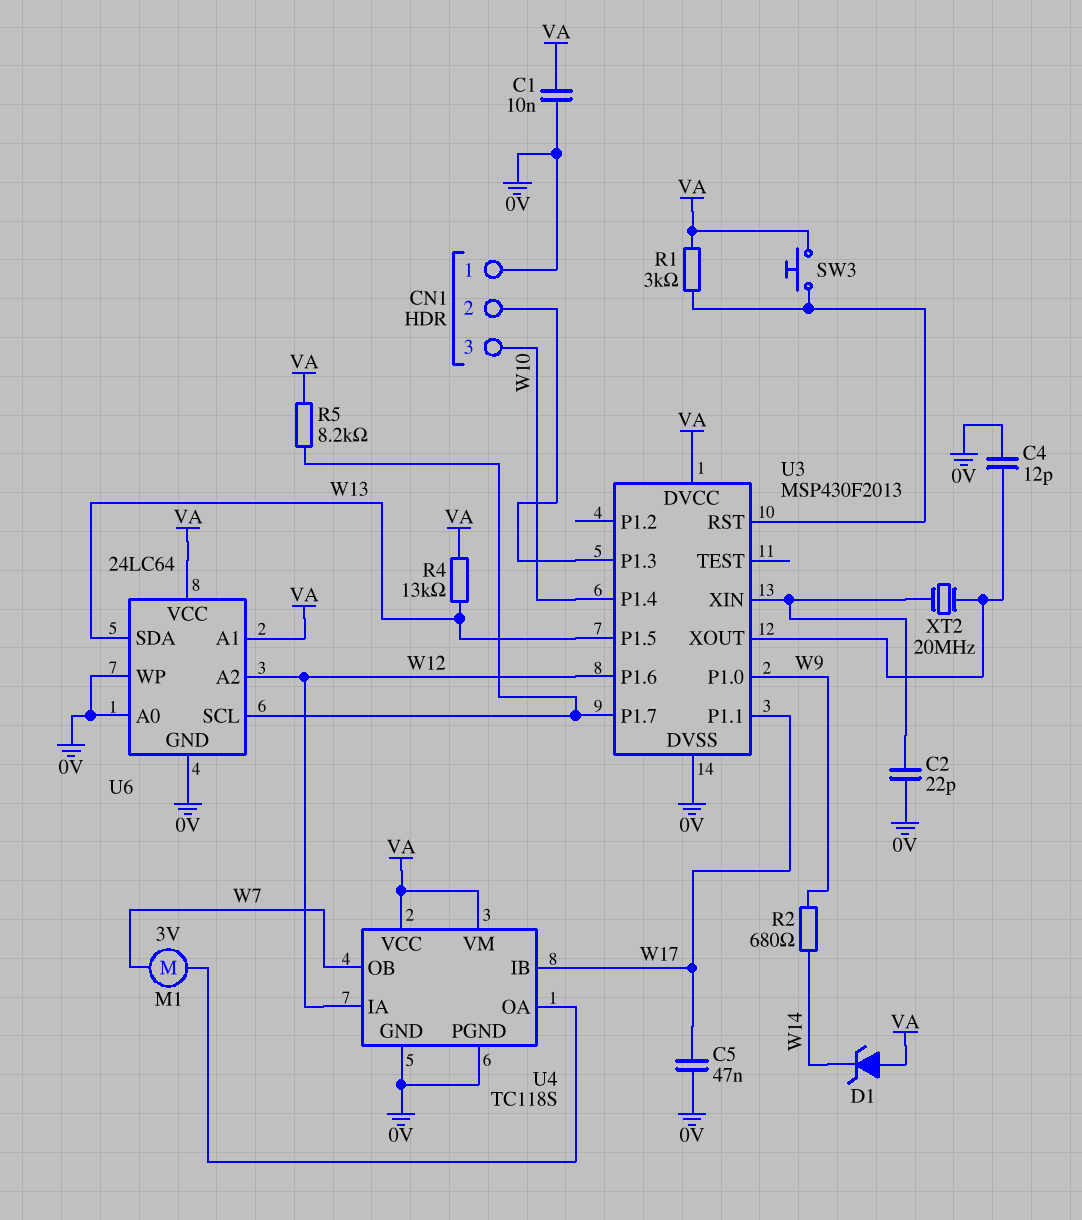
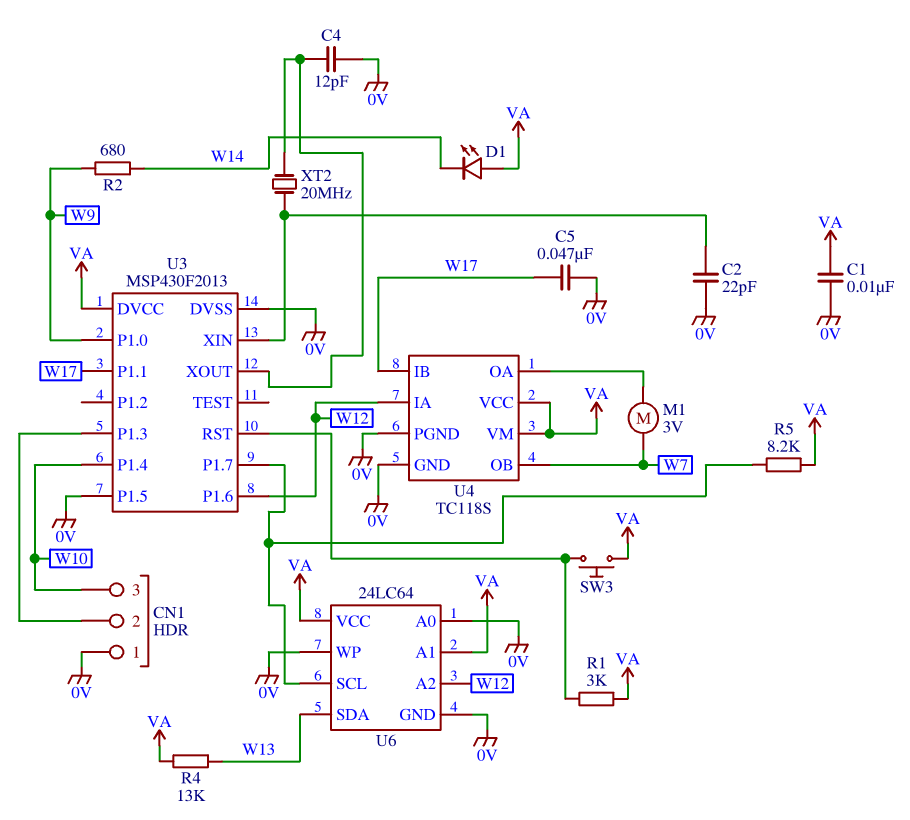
D1: zener (A VA, K W14) -> LED (A VA, K W14)
U3 pin P1.5: W13 -> 0V

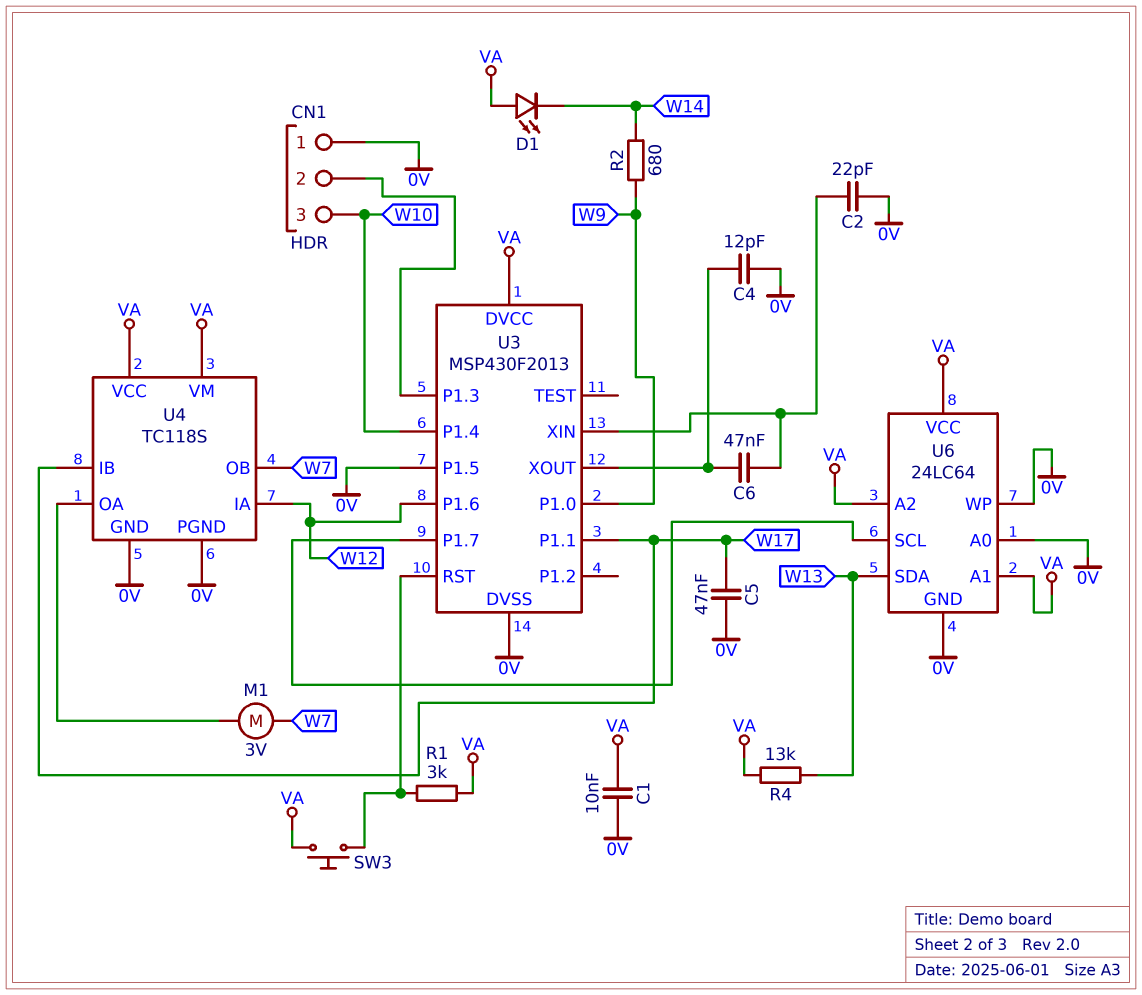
C6: none -> 47nF (U3/XIN, U3/XOUT)
R5: 8.2k (U3/P1.7, VA) -> none
U6 pin A2: W12 -> VA
XT2: 20MHz (U3/XIN, U3/XOUT) -> none

